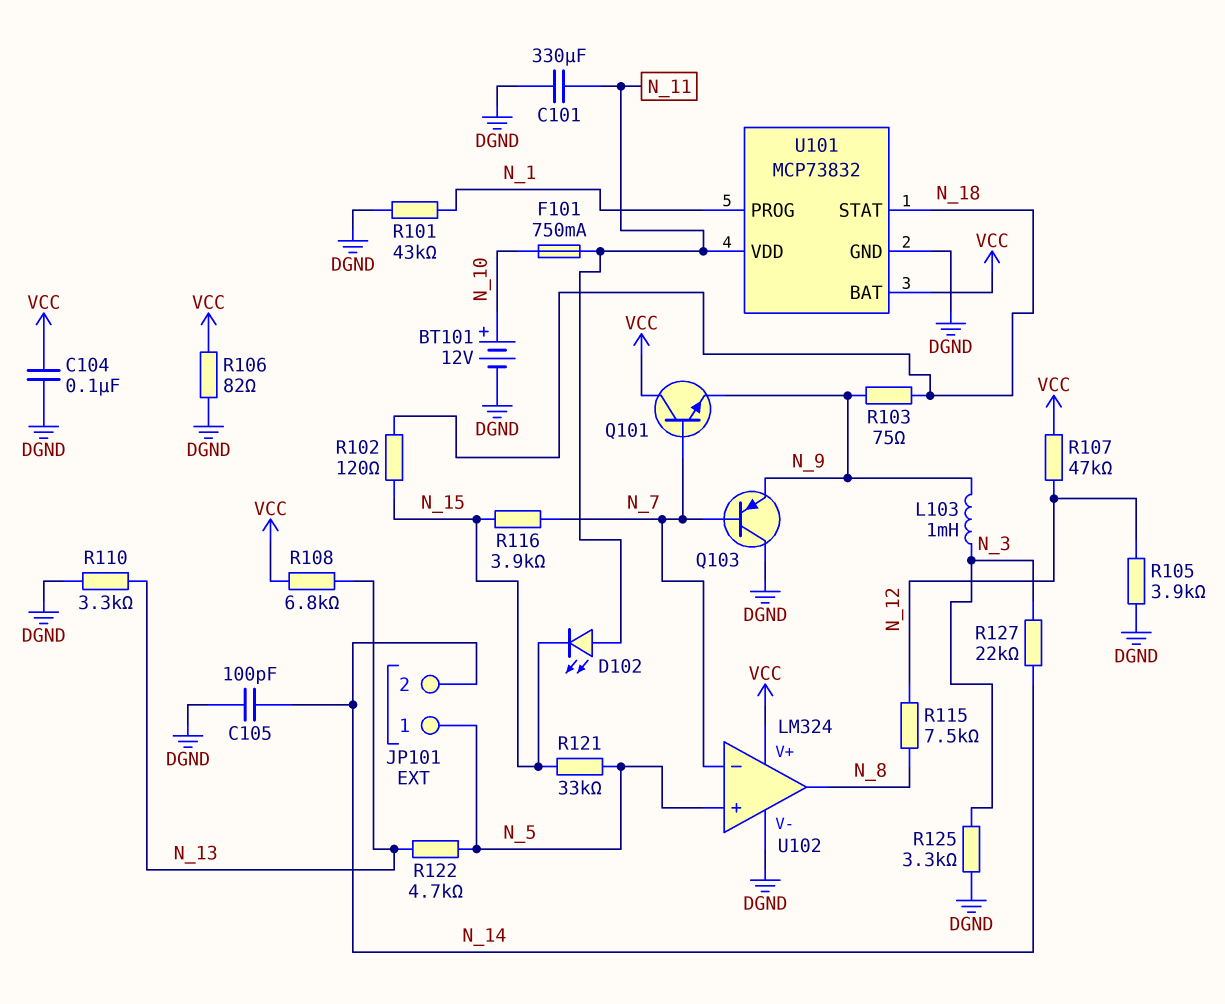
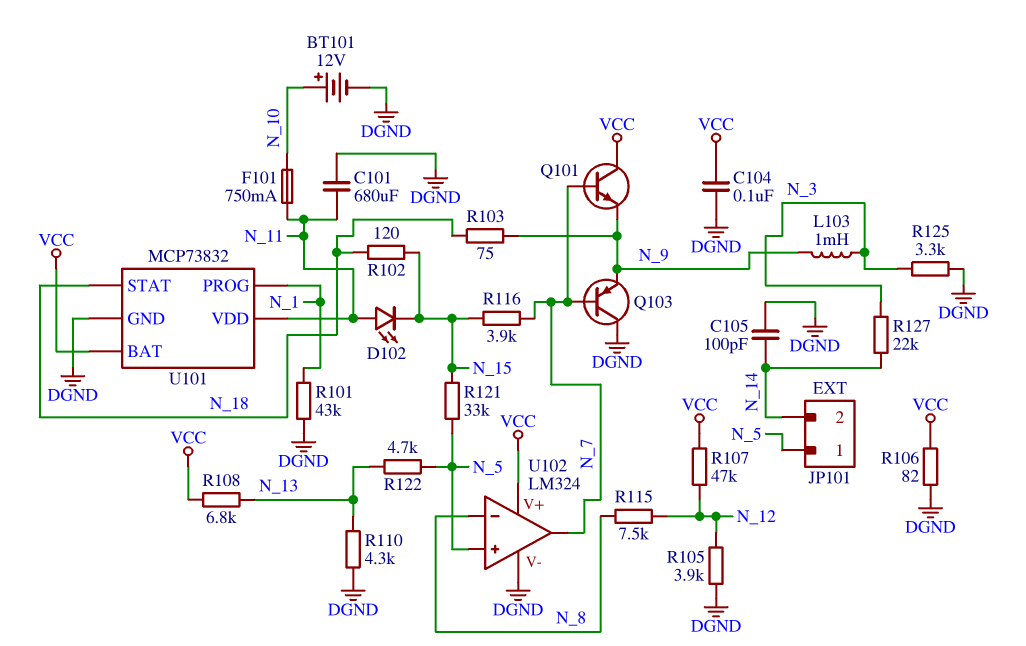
C101: 330uF (DGND, N_11) -> 680uF (DGND, N_11)
R110: 3.3k (DGND, N_13) -> 4.3k (DGND, N_13)
U102 pin in-: N_7 -> N_8
U102 pin out: N_8 -> N_7

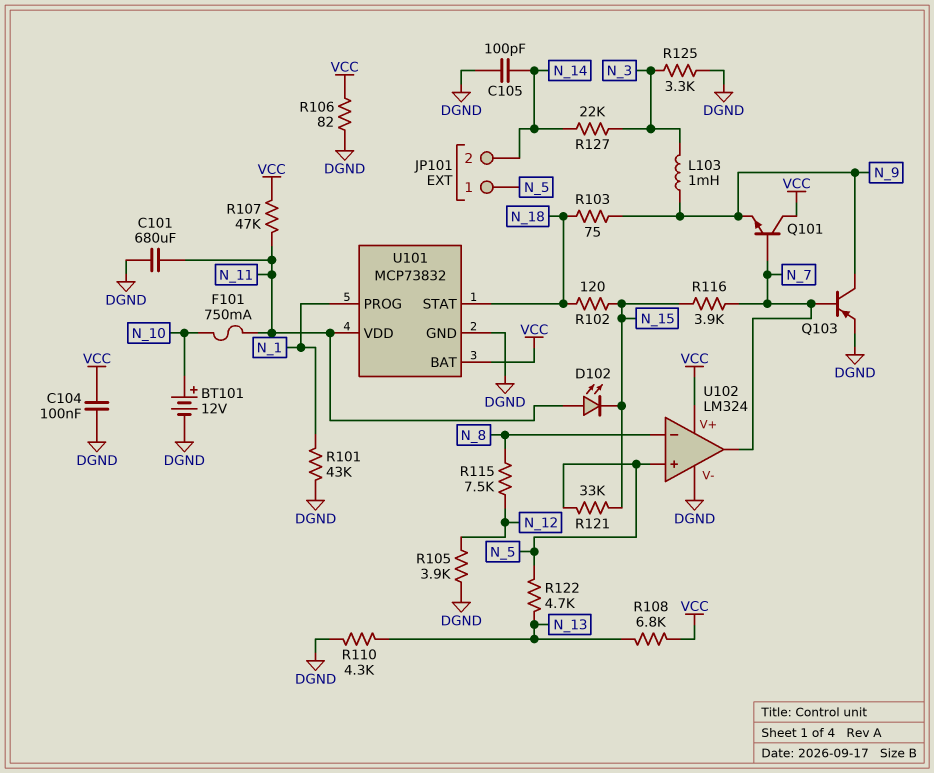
Q103: PNP (B N_7, C DGND, E N_9) -> PNP (B N_7, C N_9, E DGND)
R107: 47k (N_12, VCC) -> 47k (N_11, VCC)

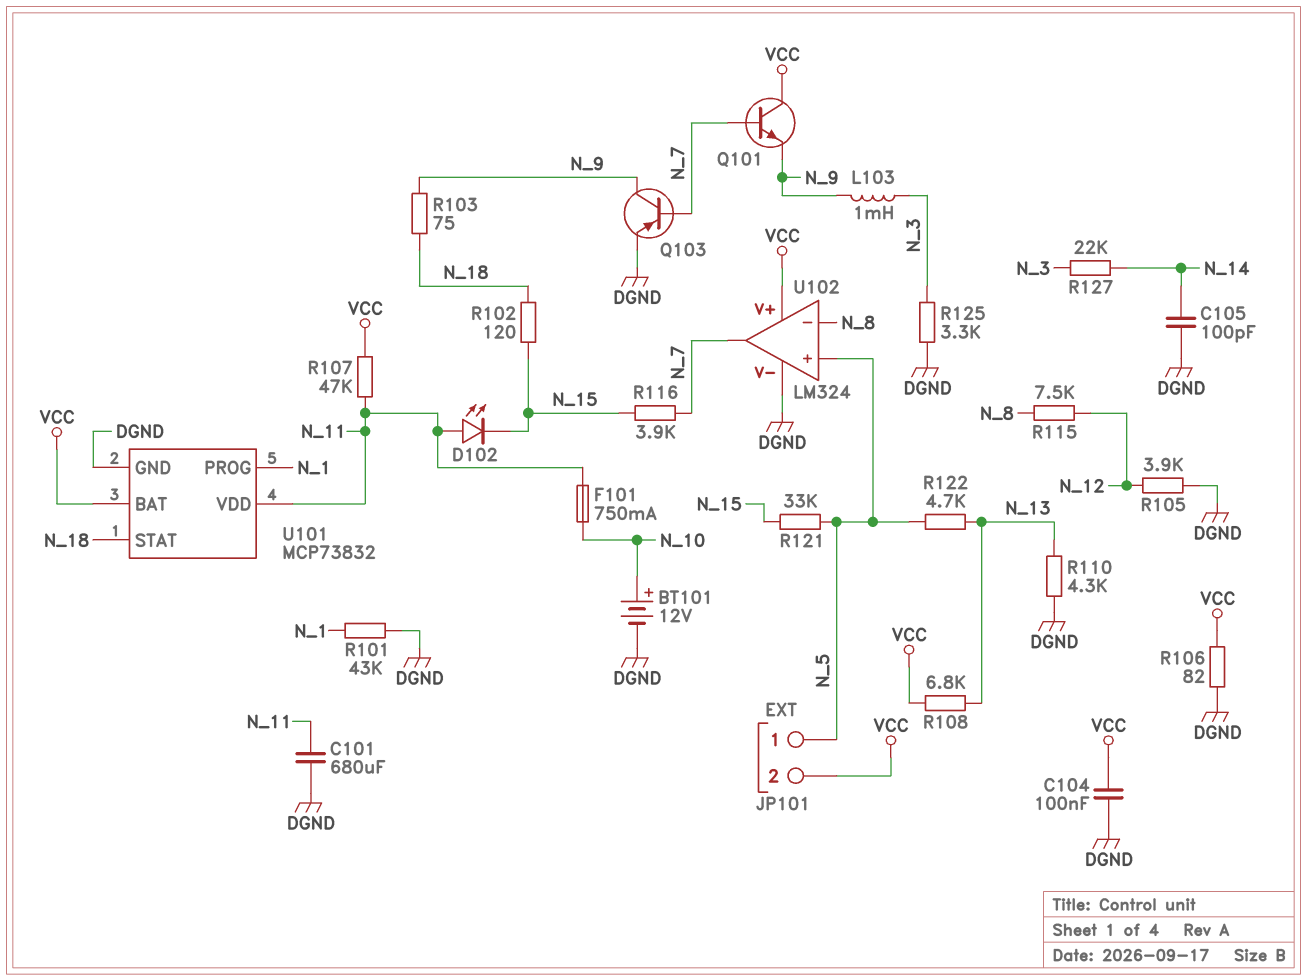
JP101 pin 2: N_14 -> VCC

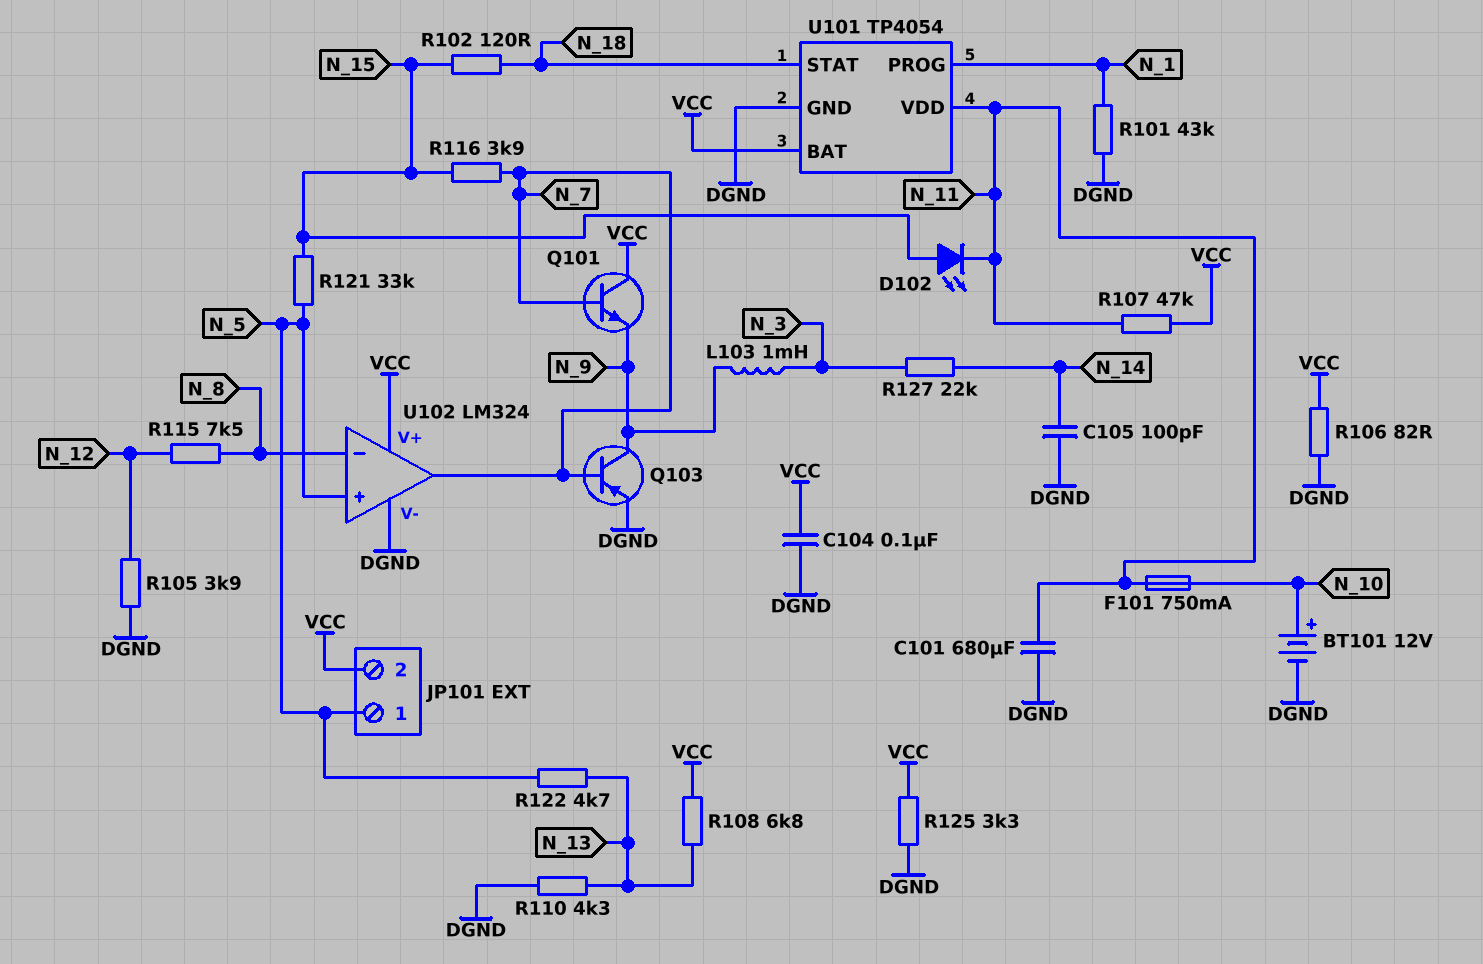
D102: LED (A N_11, K N_15) -> LED (A N_15, K N_11)
R103: 75 (N_9, N_18) -> none
R125: 3.3k (DGND, N_3) -> 3.3k (DGND, VCC)
U101: MCP73832 -> TP4054

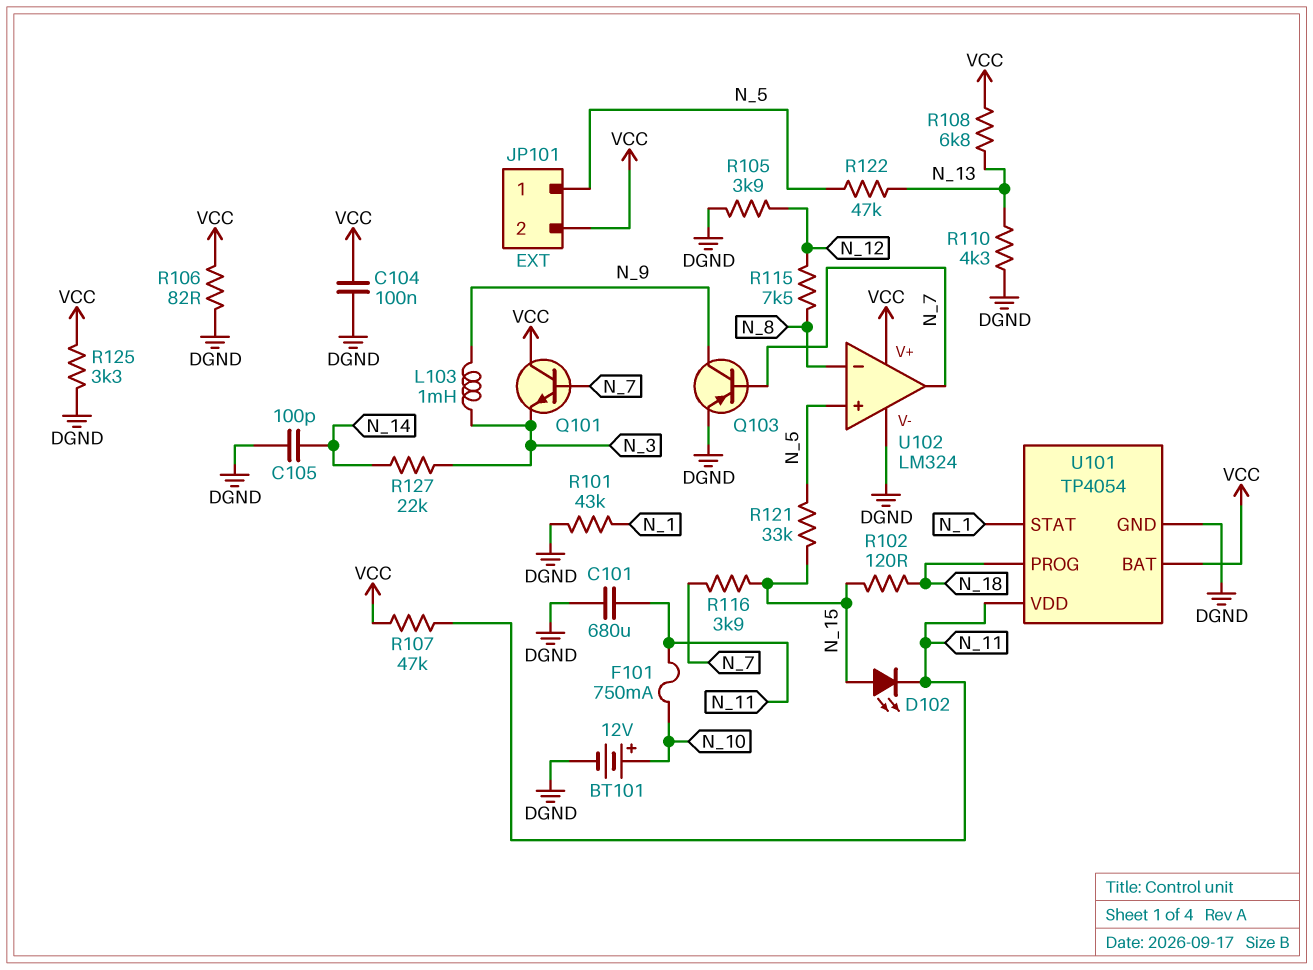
Q101: NPN (B N_7, C VCC, E N_9) -> NPN (B N_7, C VCC, E N_3)
R122: 4.7k (N_5, N_13) -> 47k (N_5, N_13)
U101 pin PROG: N_1 -> N_18
U101 pin STAT: N_18 -> N_1

